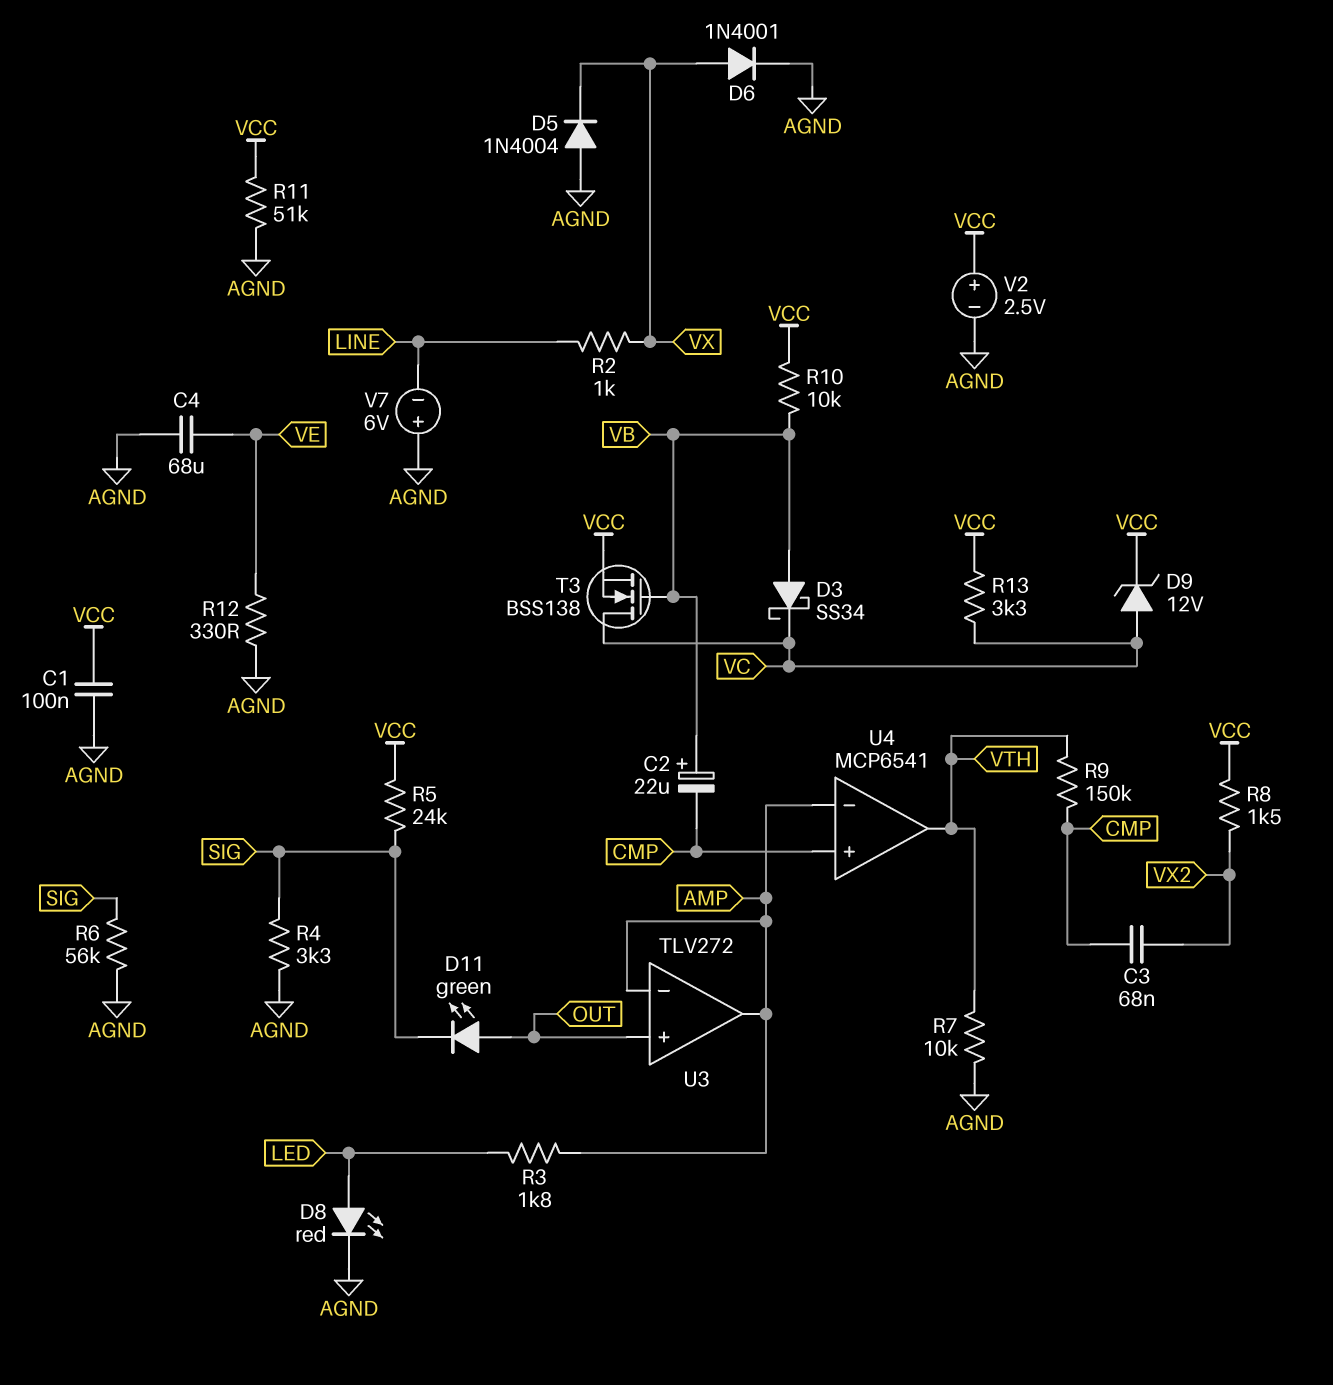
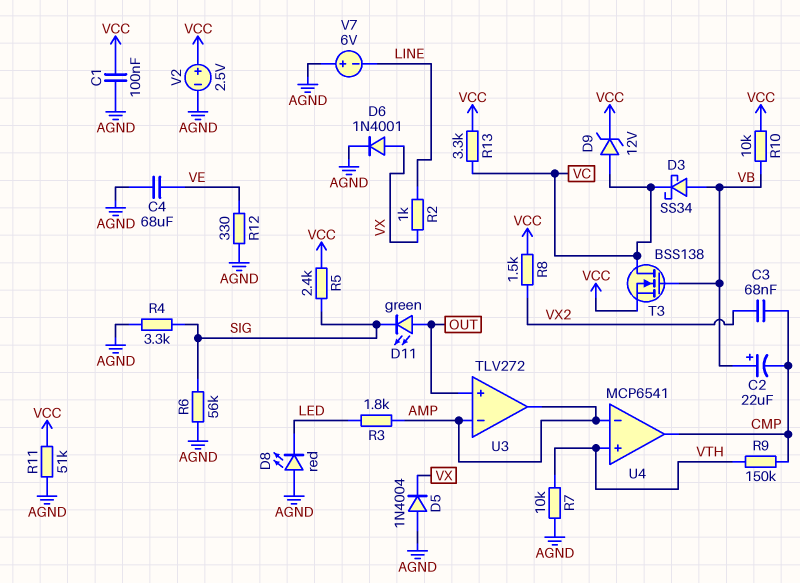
D8: LED red (A LED, K AGND) -> LED red (A AGND, K LED)
R5: 24k (SIG, VCC) -> 2.4k (SIG, VCC)
U4 pin in+: CMP -> VTH
U4 pin out: VTH -> CMP

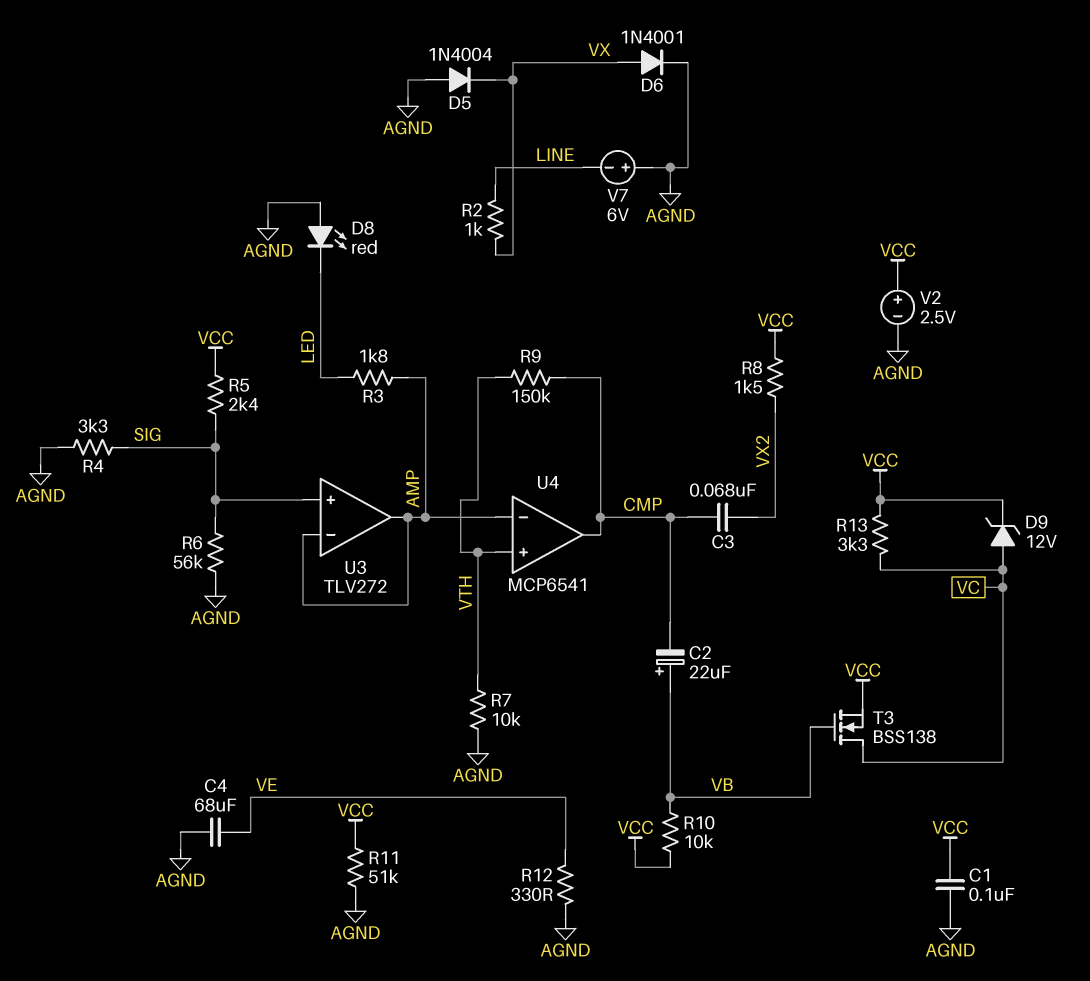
D3: schottky SS34 (A VB, K VC) -> none
D11: LED green (A OUT, K SIG) -> none
U3 pin in+: OUT -> SIG

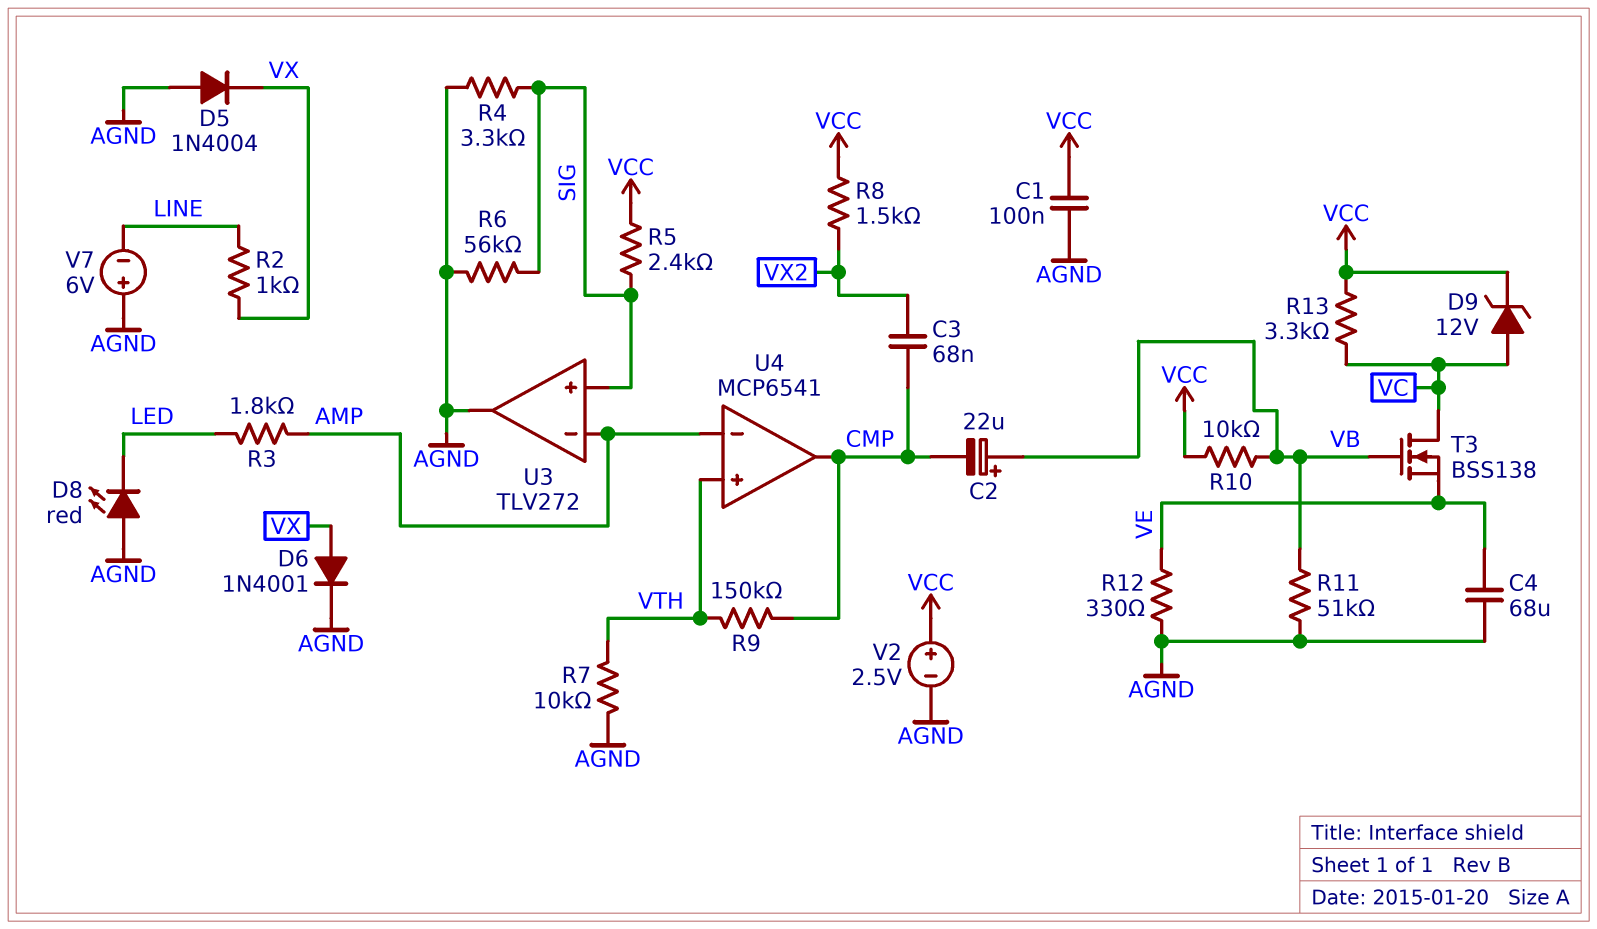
R11: 51k (AGND, VCC) -> 51k (AGND, VB)
T3: NMOS BSS138 (G VB, D VC, S VCC) -> NMOS BSS138 (G VB, D VC, S VE)
U3 pin out: AMP -> AGND

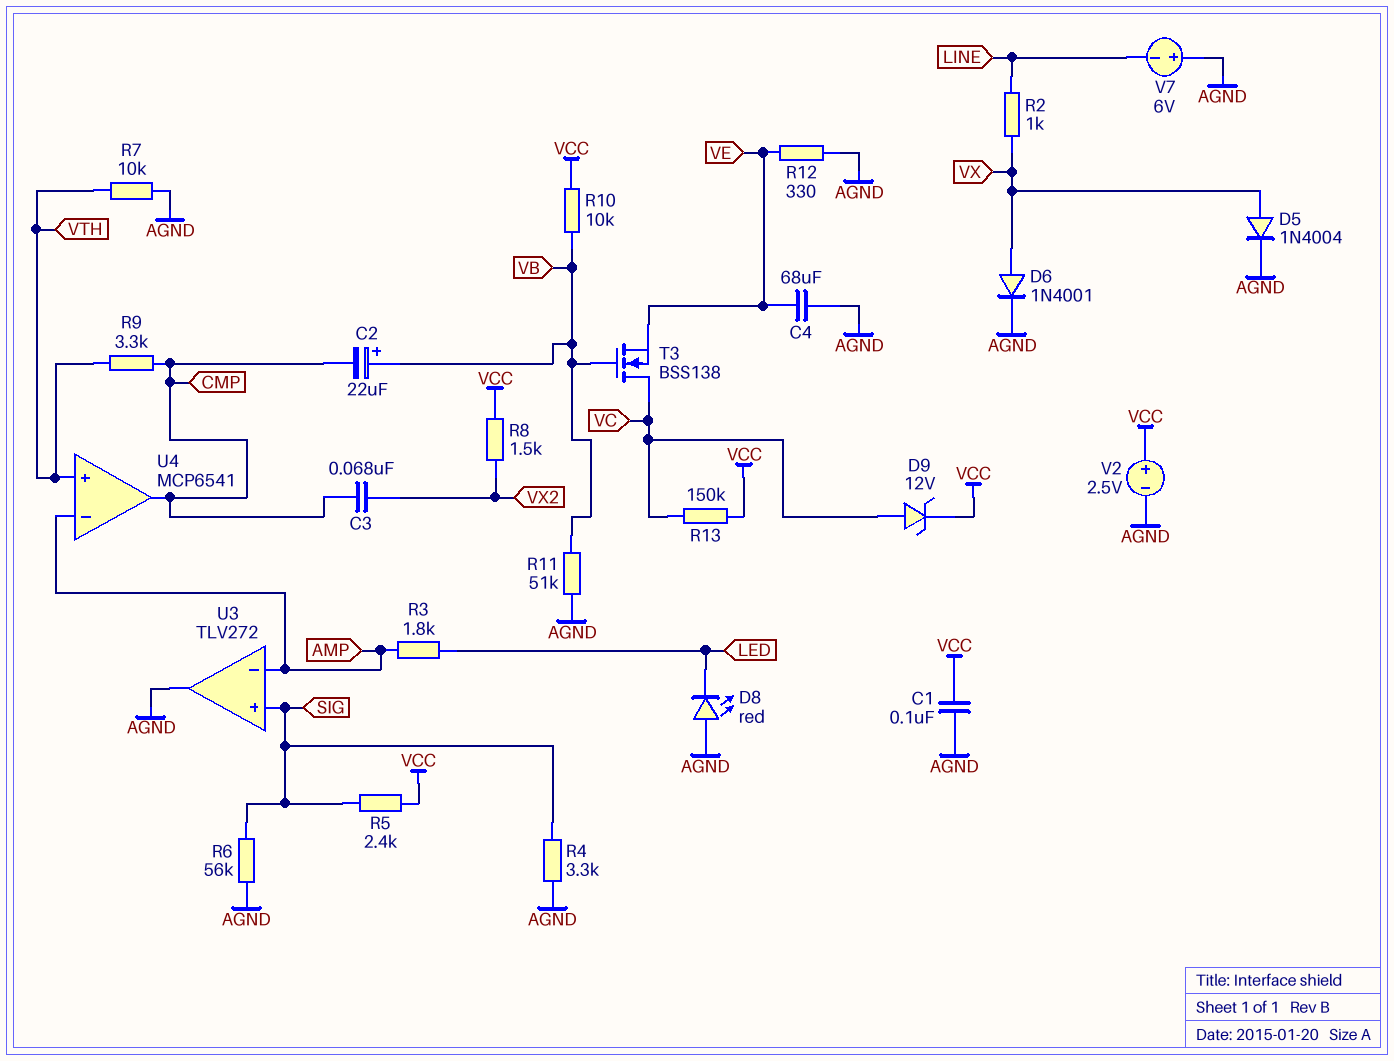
D5: diode 1N4004 (A AGND, K VX) -> diode 1N4004 (A VX, K AGND)
R9: 150k (CMP, VTH) -> 3.3k (CMP, VTH)
R13: 3.3k (VC, VCC) -> 150k (VC, VCC)

